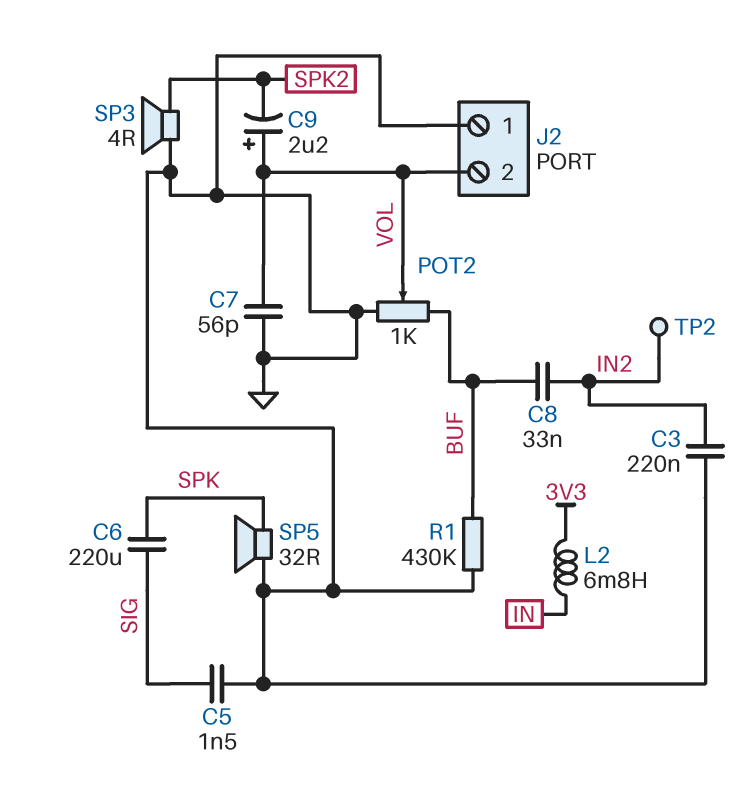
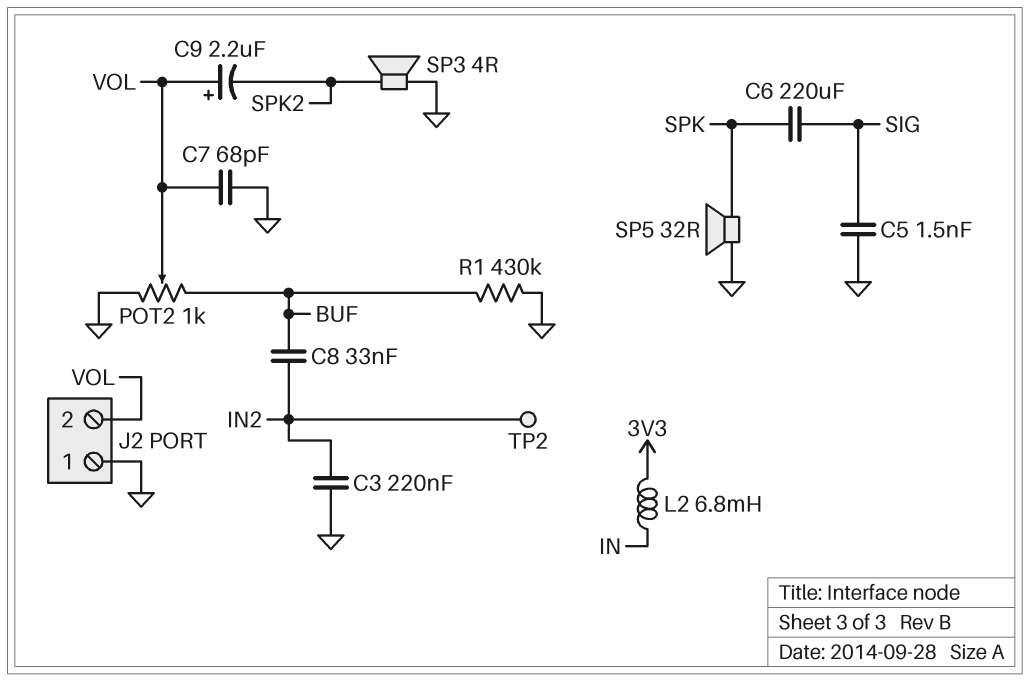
C7: 56pF (GND, VOL) -> 68pF (GND, VOL)

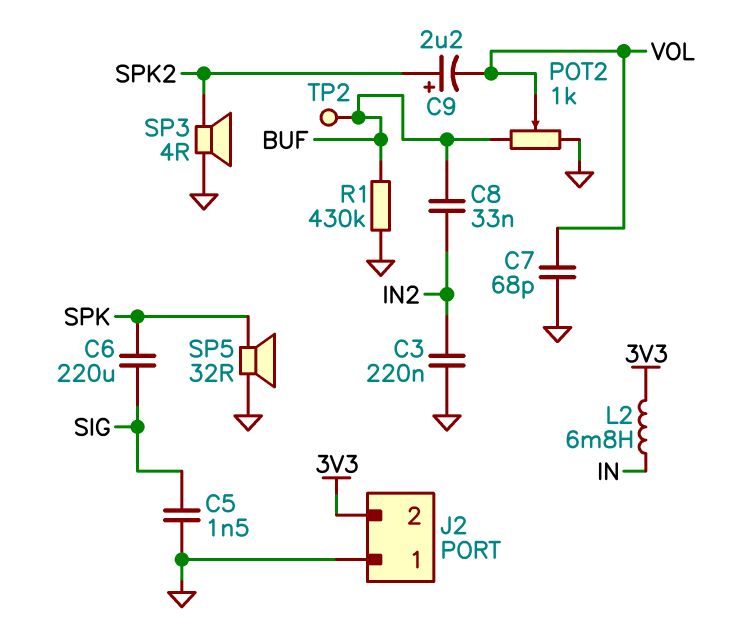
C9: 2.2uF (plus VOL, minus SPK2) -> 2.2uF (plus SPK2, minus VOL)
J2 pin 2: VOL -> 3V3
TP2: test point (IN2) -> test point (BUF)

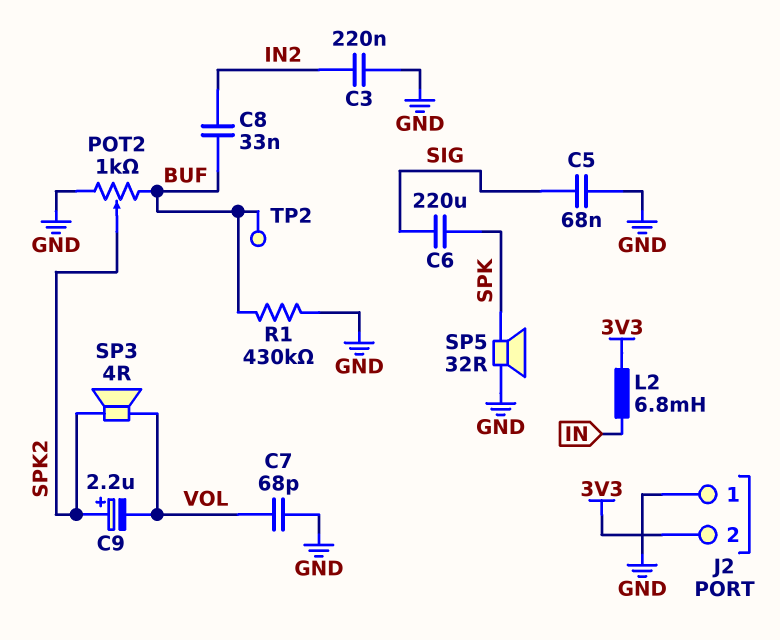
C5: 1.5nF (GND, SIG) -> 68nF (GND, SIG)
POT2: 1k (BUF, GND, wiper VOL) -> 1k (BUF, GND, wiper SPK2)
SP3: speaker 4R (GND, SPK2) -> speaker 4R (SPK2, VOL)

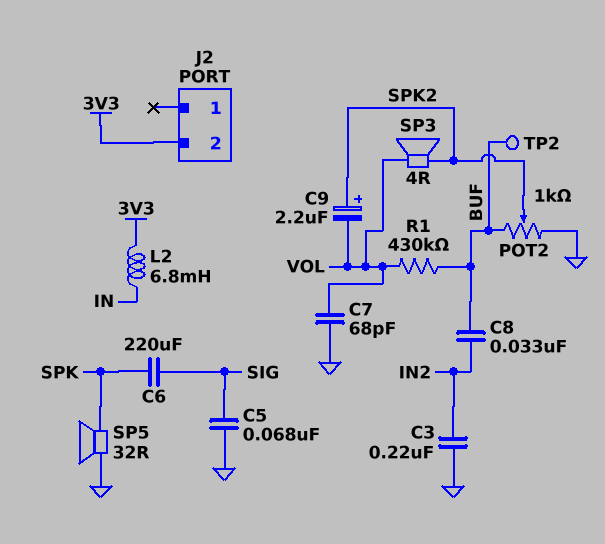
J2 pin 1: GND -> none
R1: 430k (BUF, GND) -> 430k (BUF, VOL)

